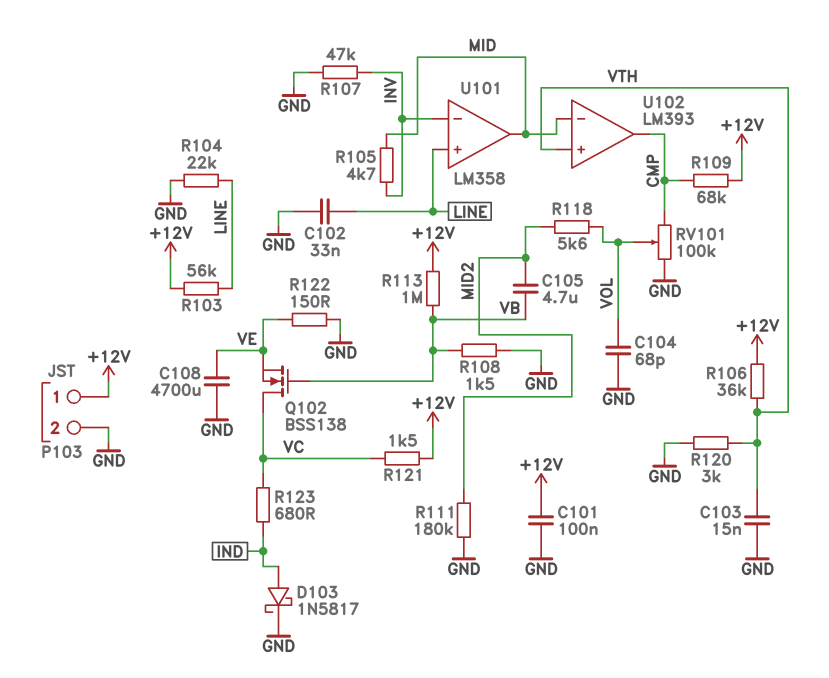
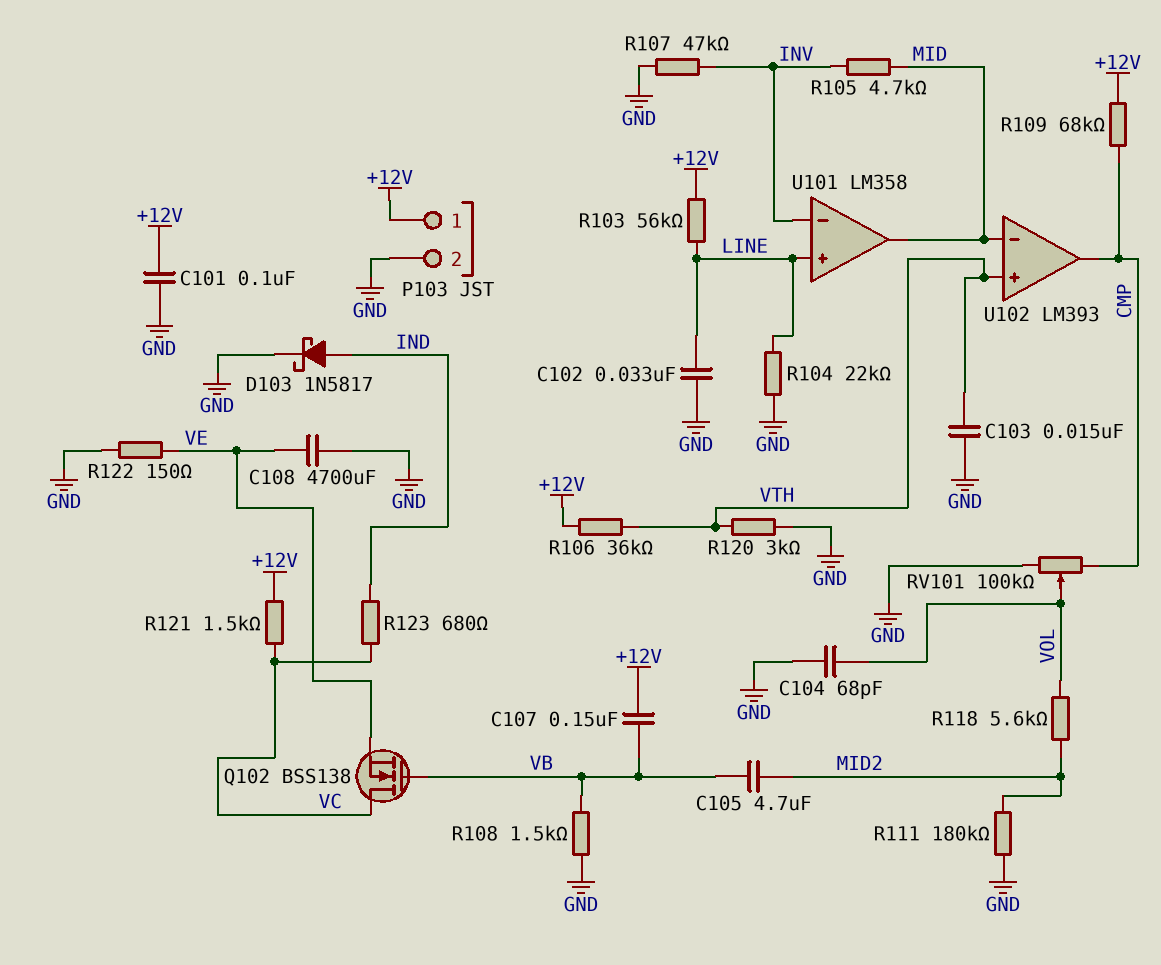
C107: none -> 150nF (+12V, VB)
R113: 1M (+12V, VB) -> none

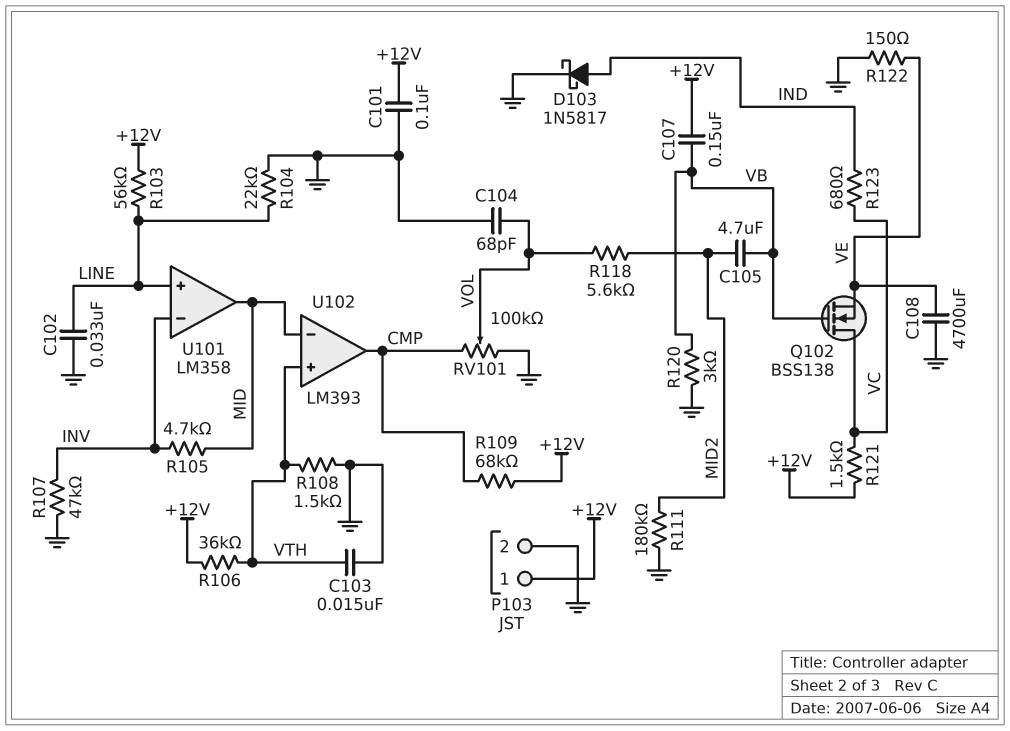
R108: 1.5k (GND, VB) -> 1.5k (GND, VTH)
R120: 3k (GND, VTH) -> 3k (GND, VB)

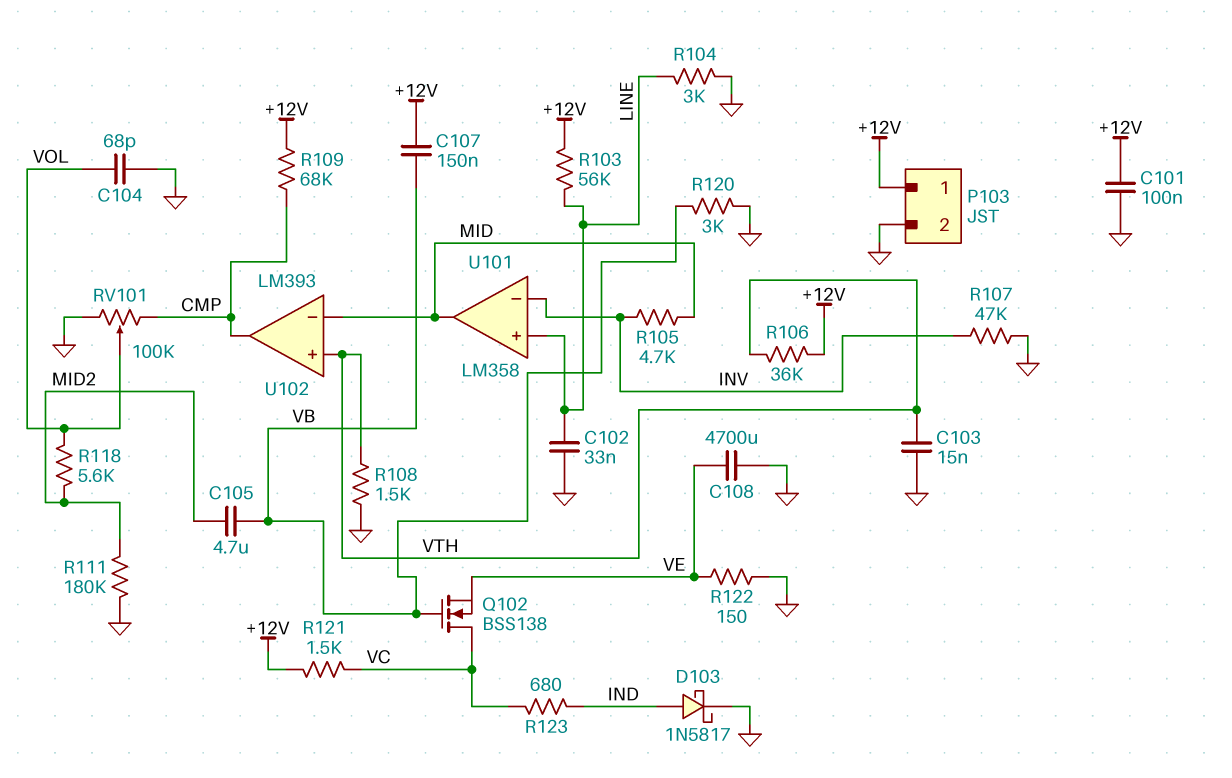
R104: 22k (GND, LINE) -> 3k (GND, LINE)

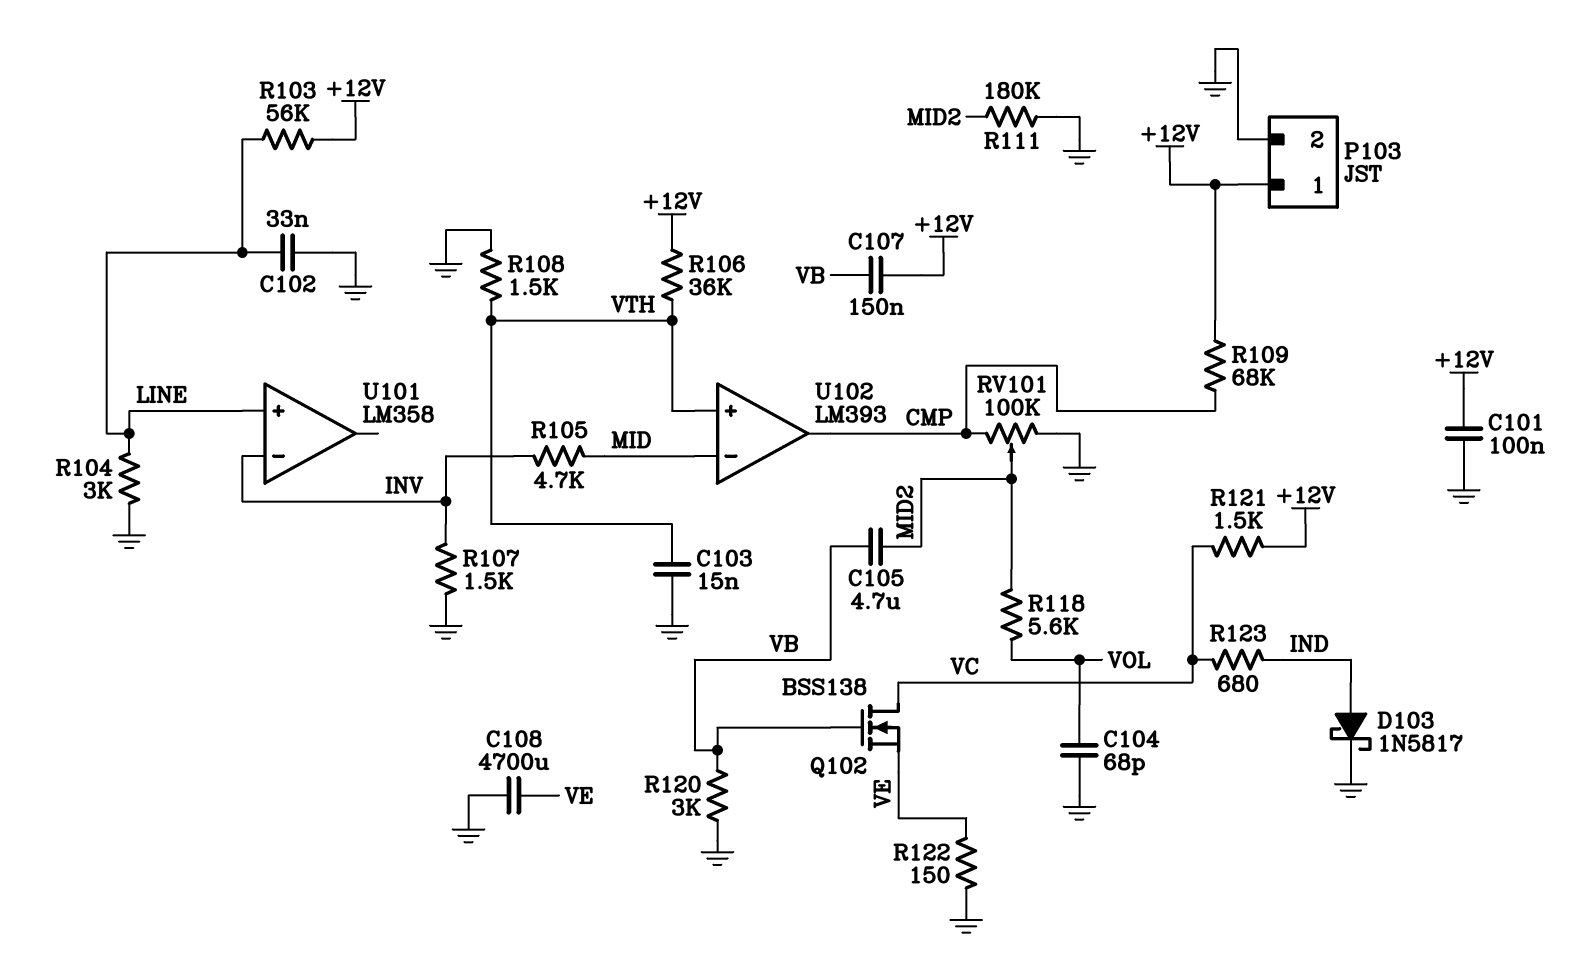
R107: 47k (GND, INV) -> 1.5k (GND, INV)
RV101: 100k (CMP, GND, wiper VOL) -> 100k (CMP, GND, wiper MID2)
U101 pin out: MID -> none

